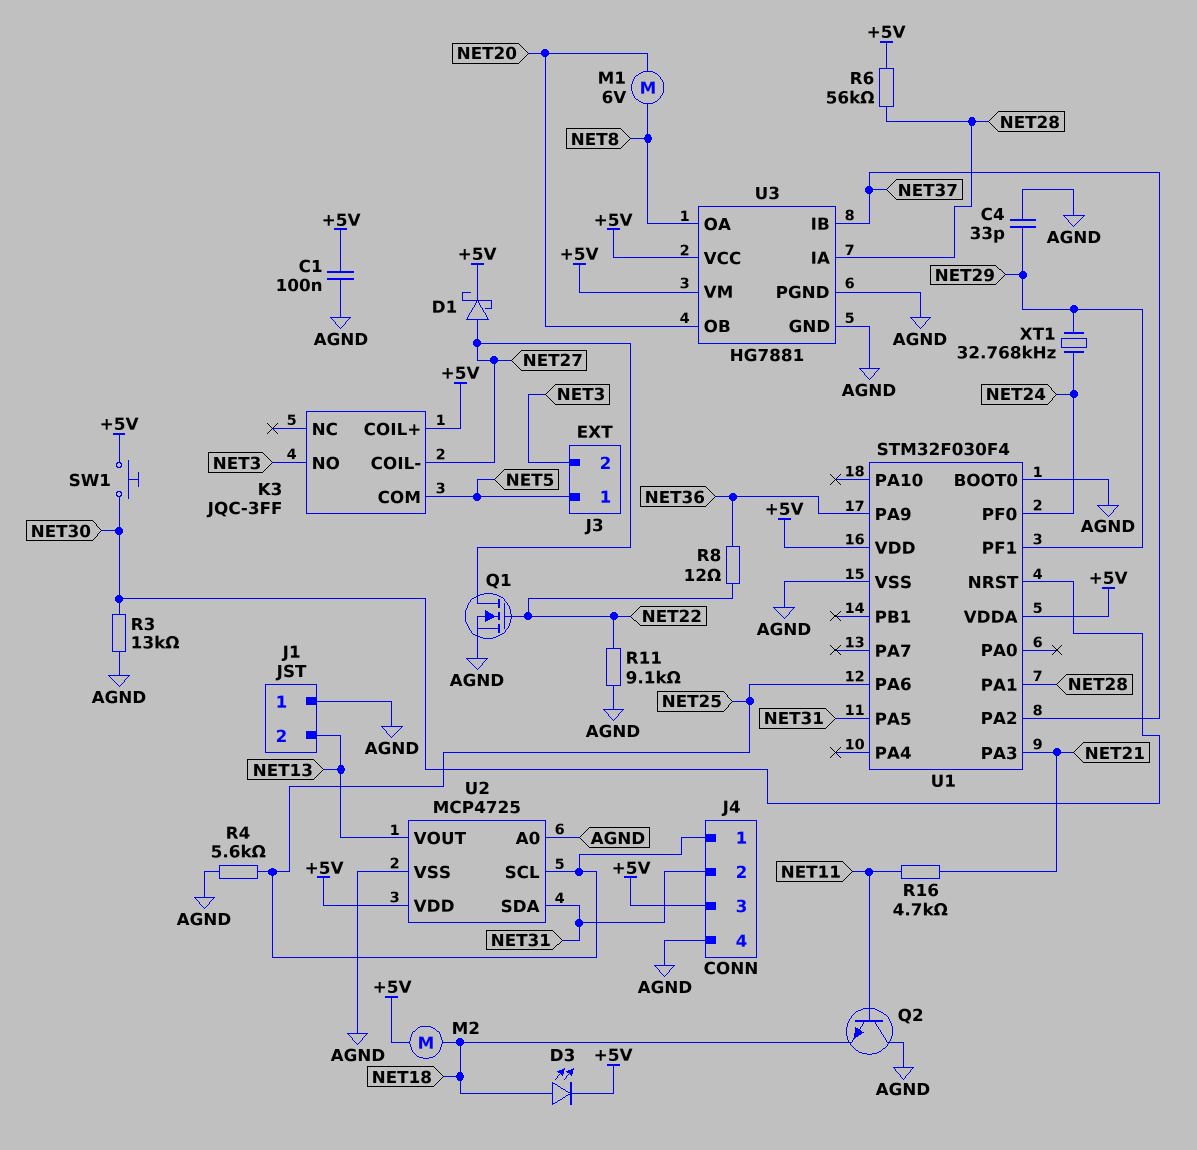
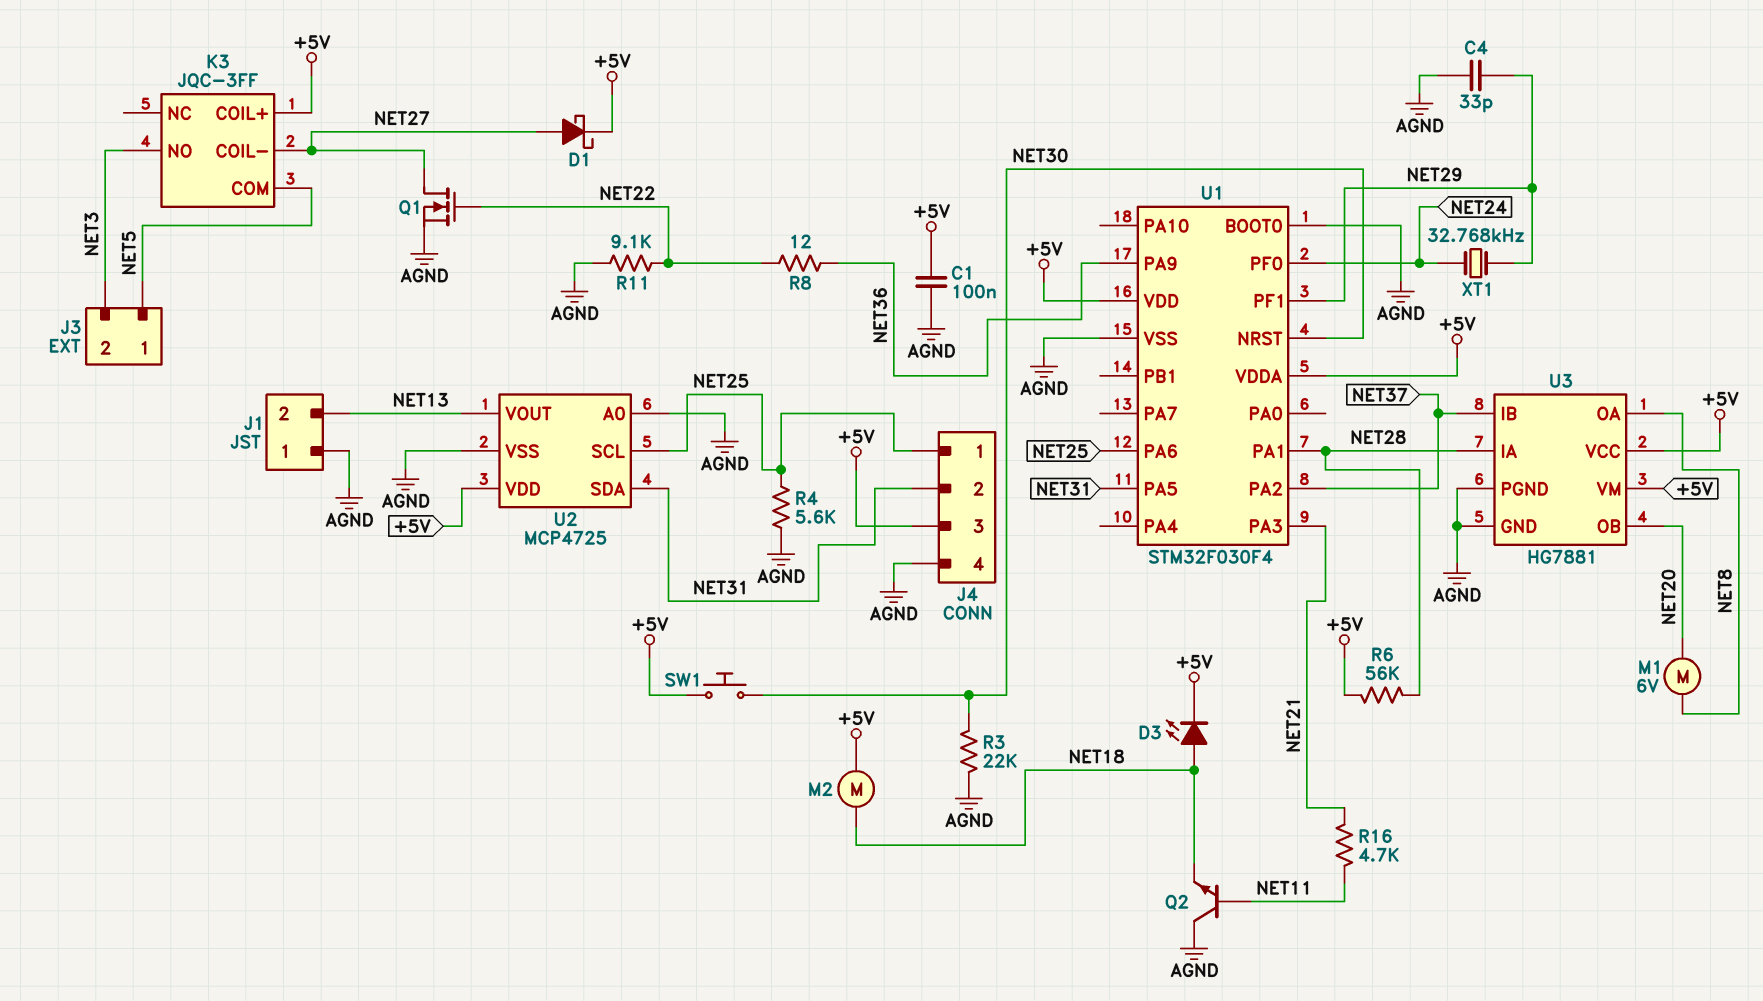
R3: 13k (AGND, NET30) -> 22k (AGND, NET30)

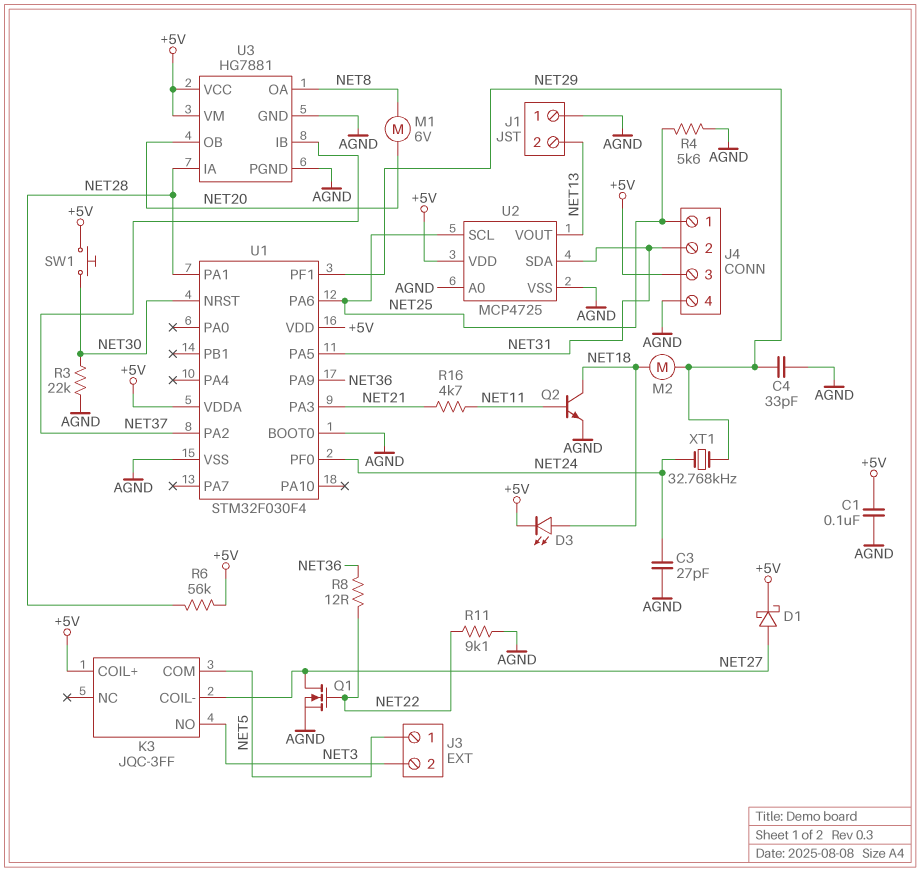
C3: none -> 27pF (AGND, NET24)
M2: motor (+5V, NET18) -> motor (NET18, NET29)
Q2: NPN (B NET11, C AGND, E NET18) -> NPN (B NET11, C NET18, E AGND)

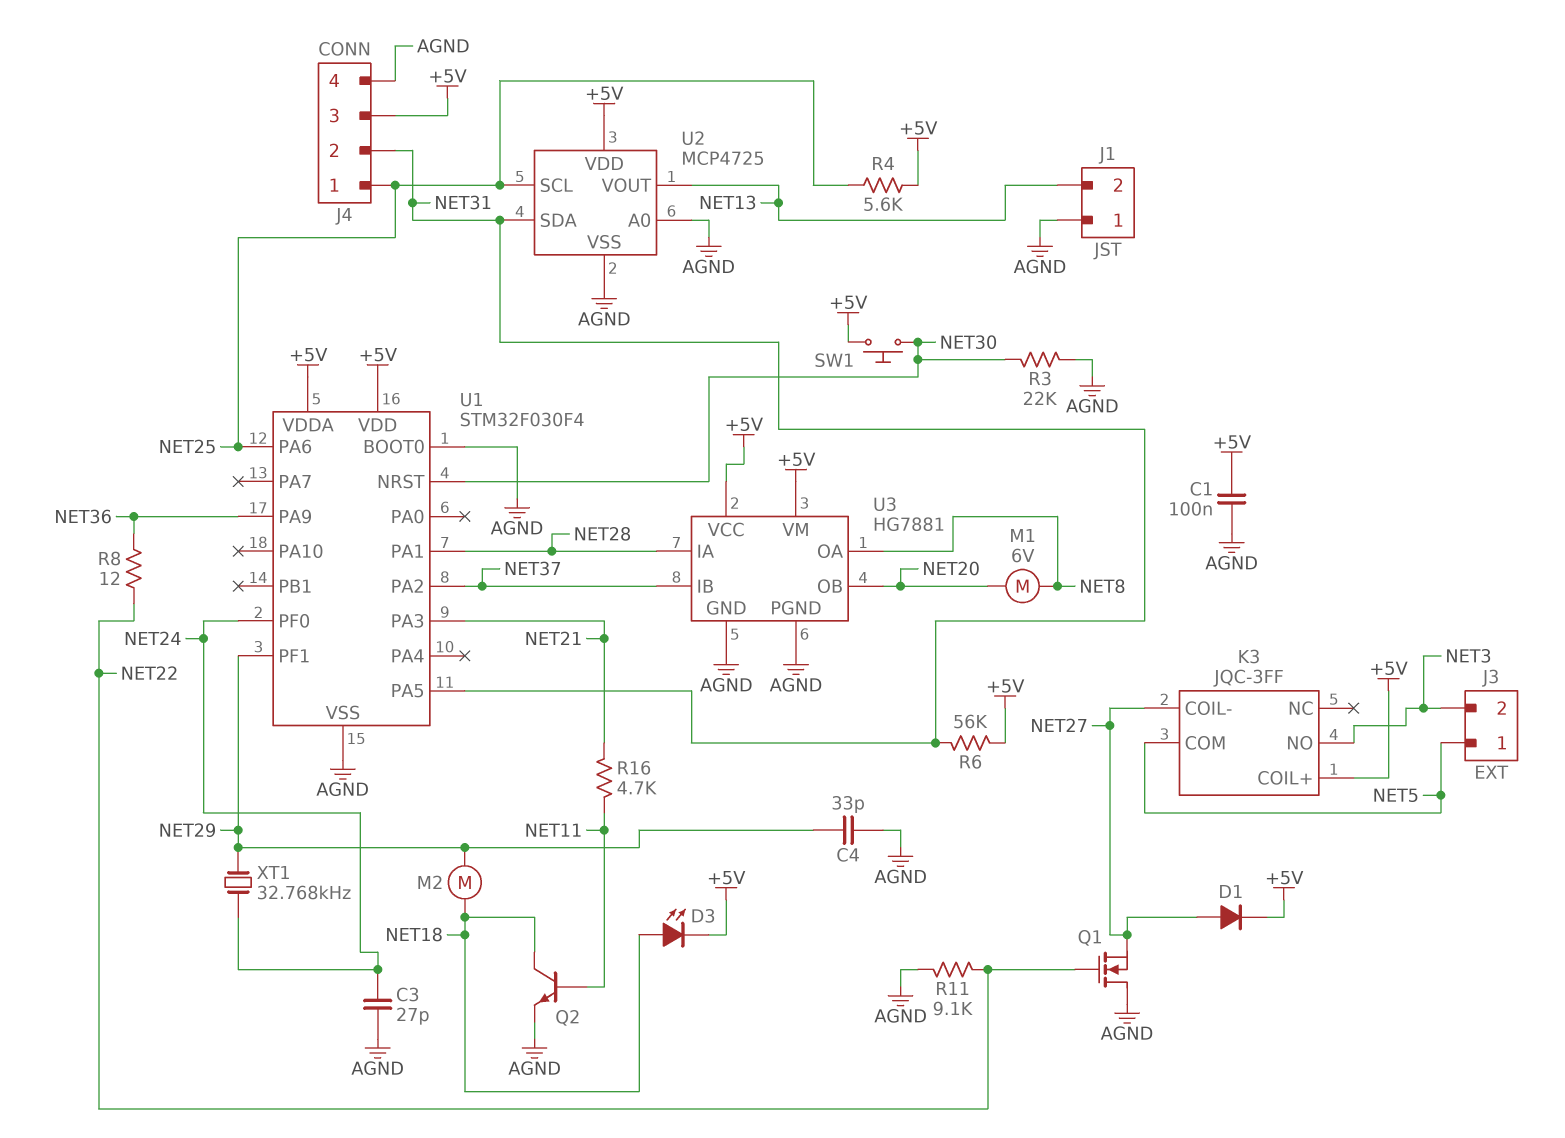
D1: schottky (A NET27, K +5V) -> diode (A NET27, K +5V)
Q1: NMOS (G NET22, D NET27, S AGND) -> NMOS (G NET22, D AGND, S NET27)
R4: 5.6k (AGND, NET25) -> 5.6k (+5V, NET25)
R6: 56k (+5V, NET28) -> 56k (+5V, NET31)

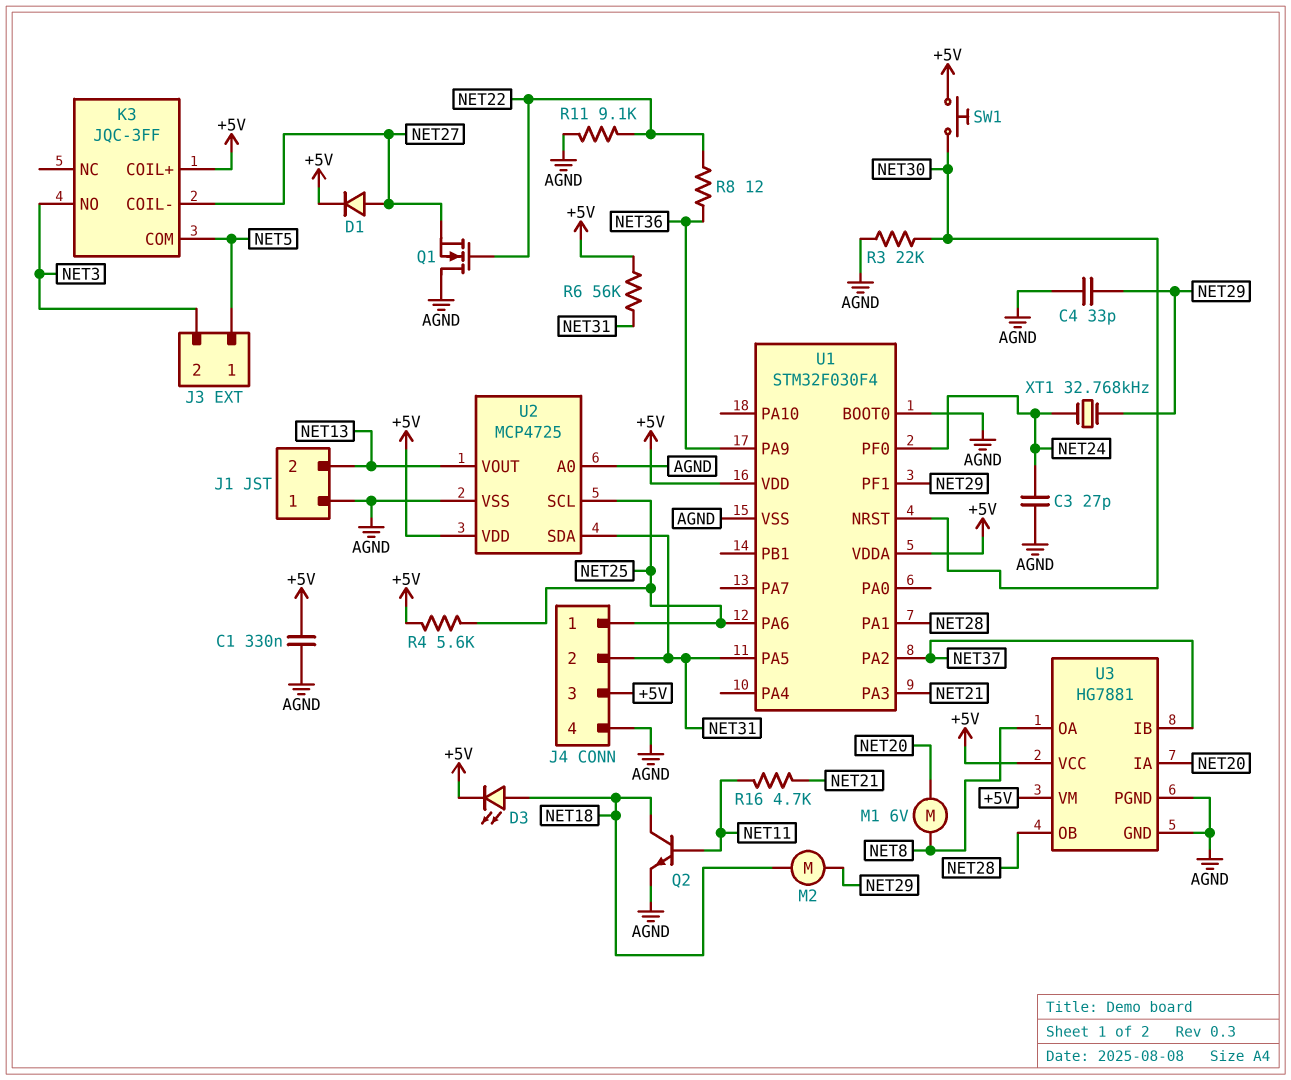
C1: 100nF (+5V, AGND) -> 330nF (+5V, AGND)
U3 pin IA: NET28 -> NET20
U3 pin OB: NET20 -> NET28

